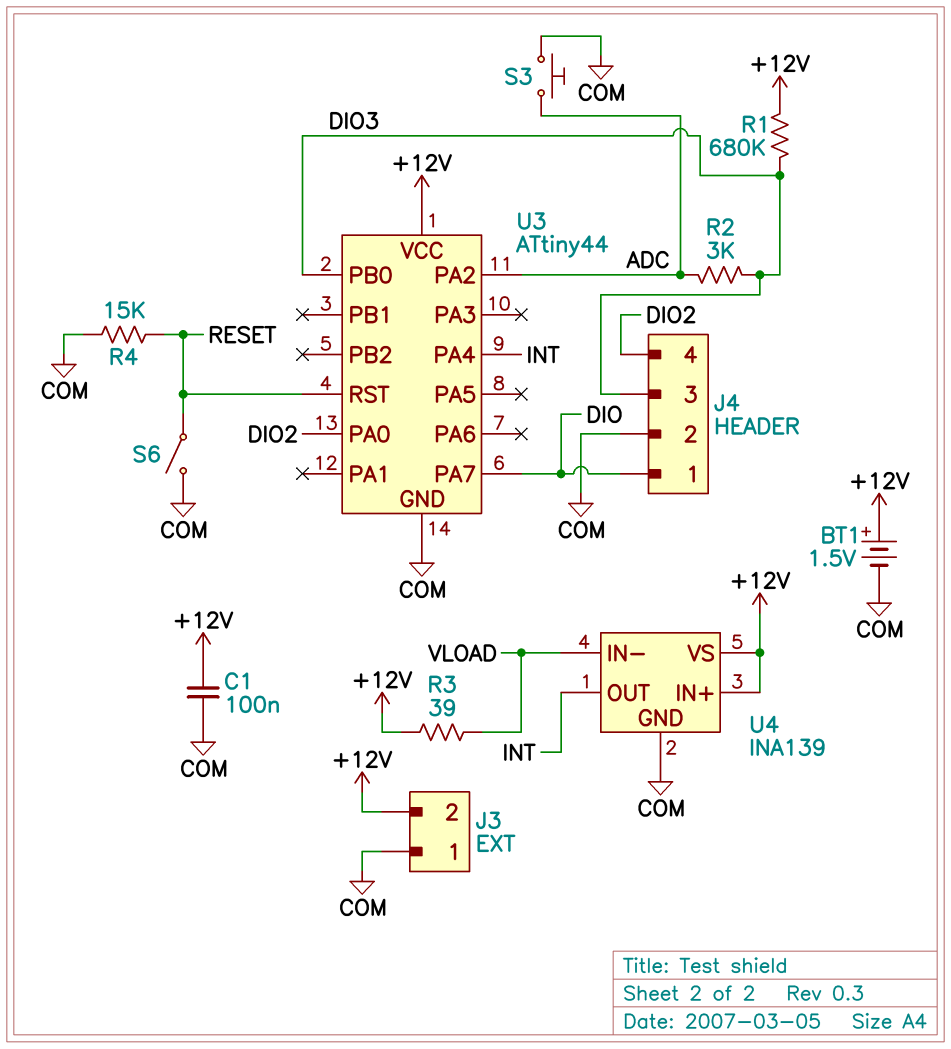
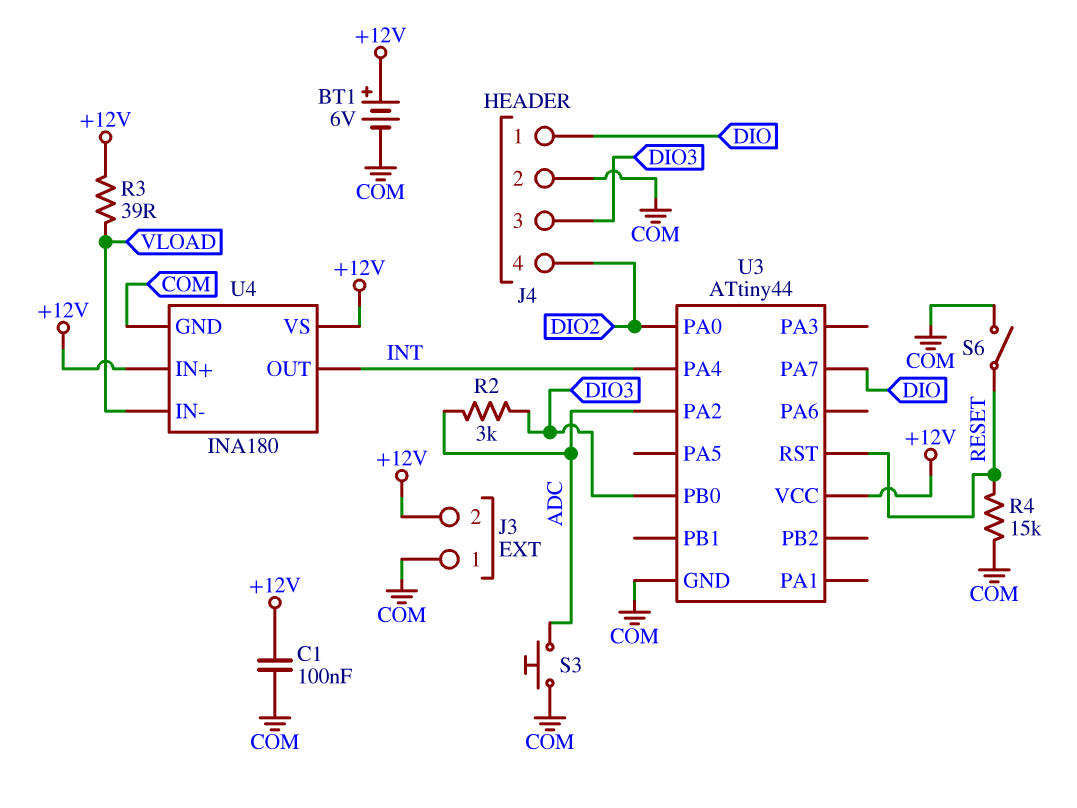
BT1: 1.5V (plus +12V, minus COM) -> 6V (plus +12V, minus COM)
R1: 680k (+12V, DIO3) -> none
U4: INA139 -> INA180

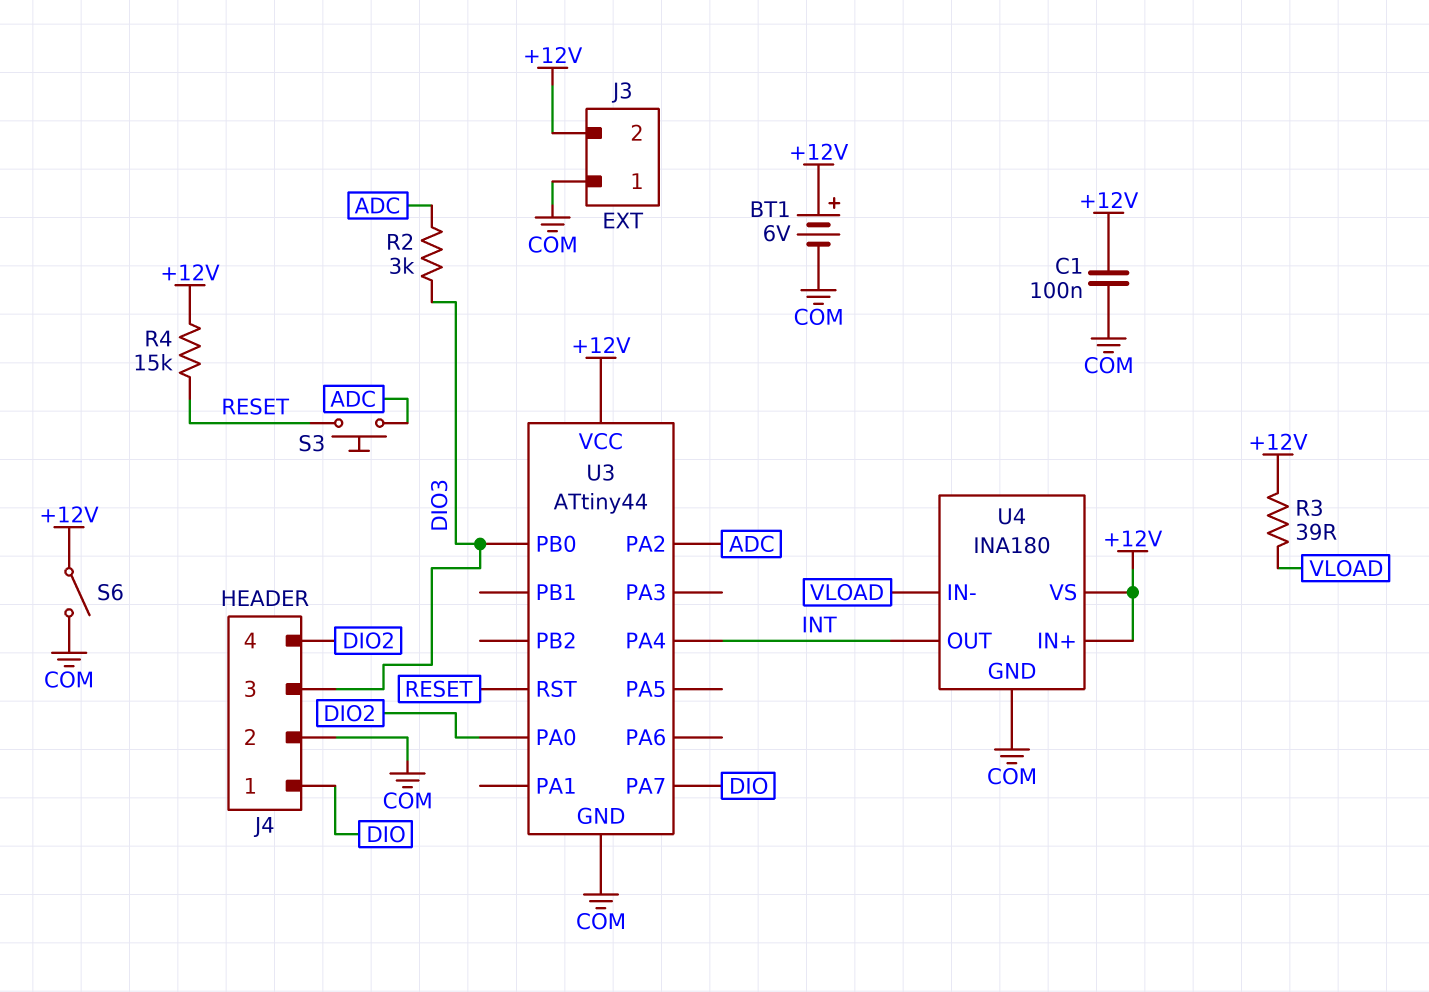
R4: 15k (COM, RESET) -> 15k (+12V, RESET)
S3: button (ADC, COM) -> button (ADC, RESET)
S6: switch (COM, RESET) -> switch (+12V, COM)

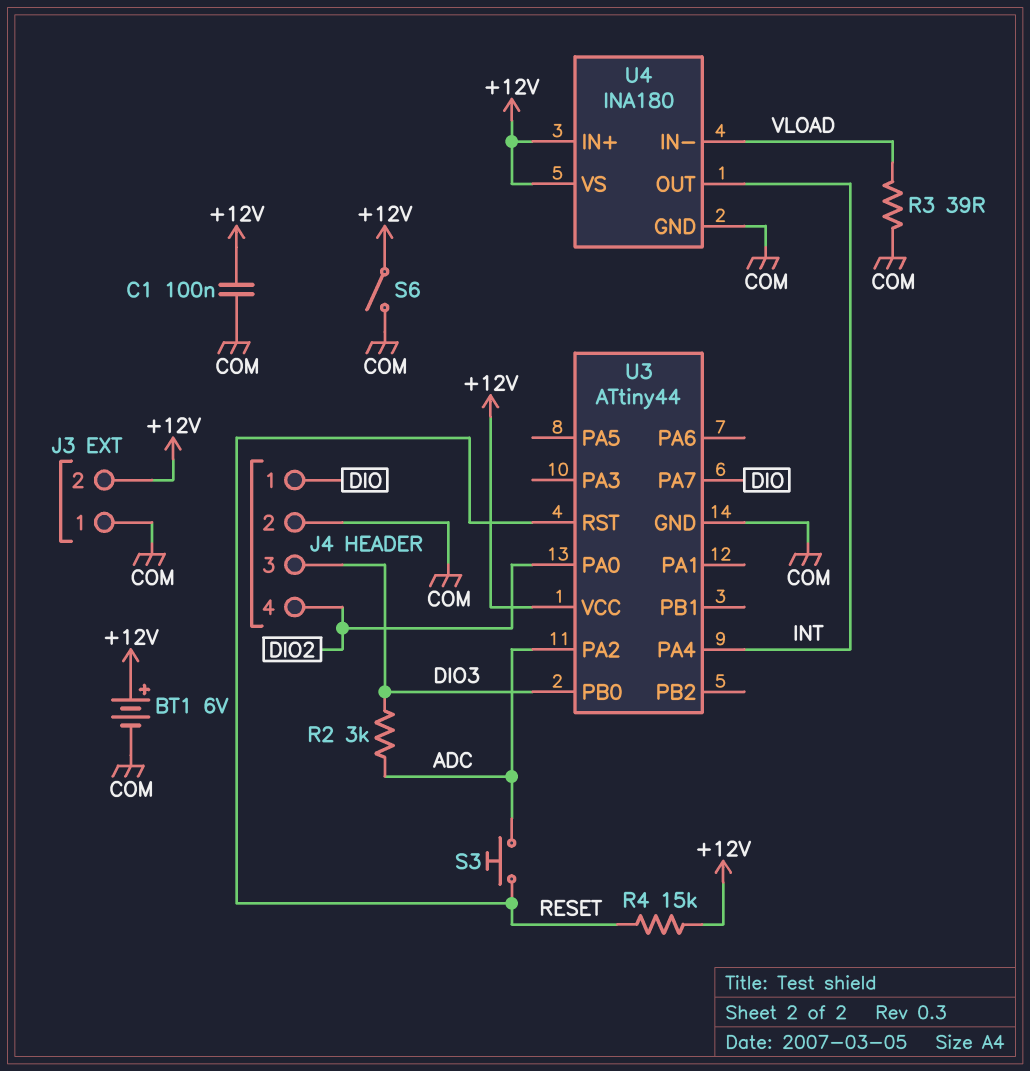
R3: 39 (+12V, VLOAD) -> 39 (COM, VLOAD)

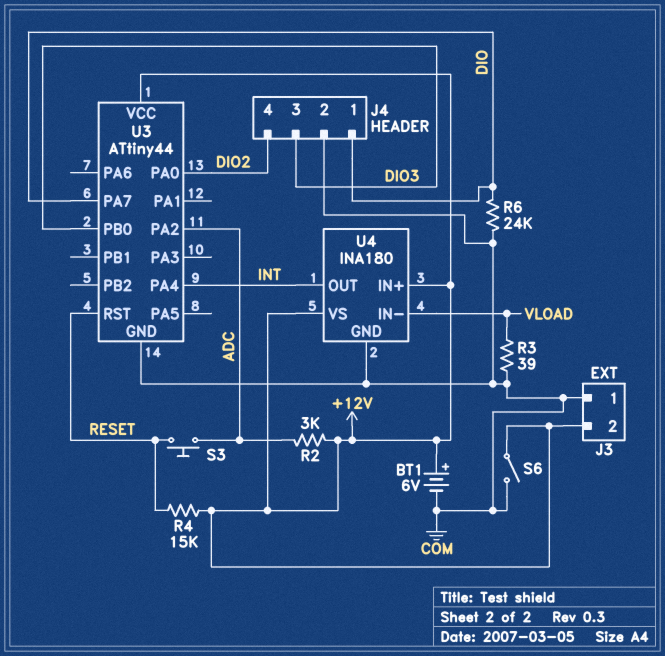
C1: 100nF (+12V, COM) -> none
R2: 3k (ADC, DIO3) -> 3k (+12V, ADC)
R6: none -> 24k (COM, DIO)

